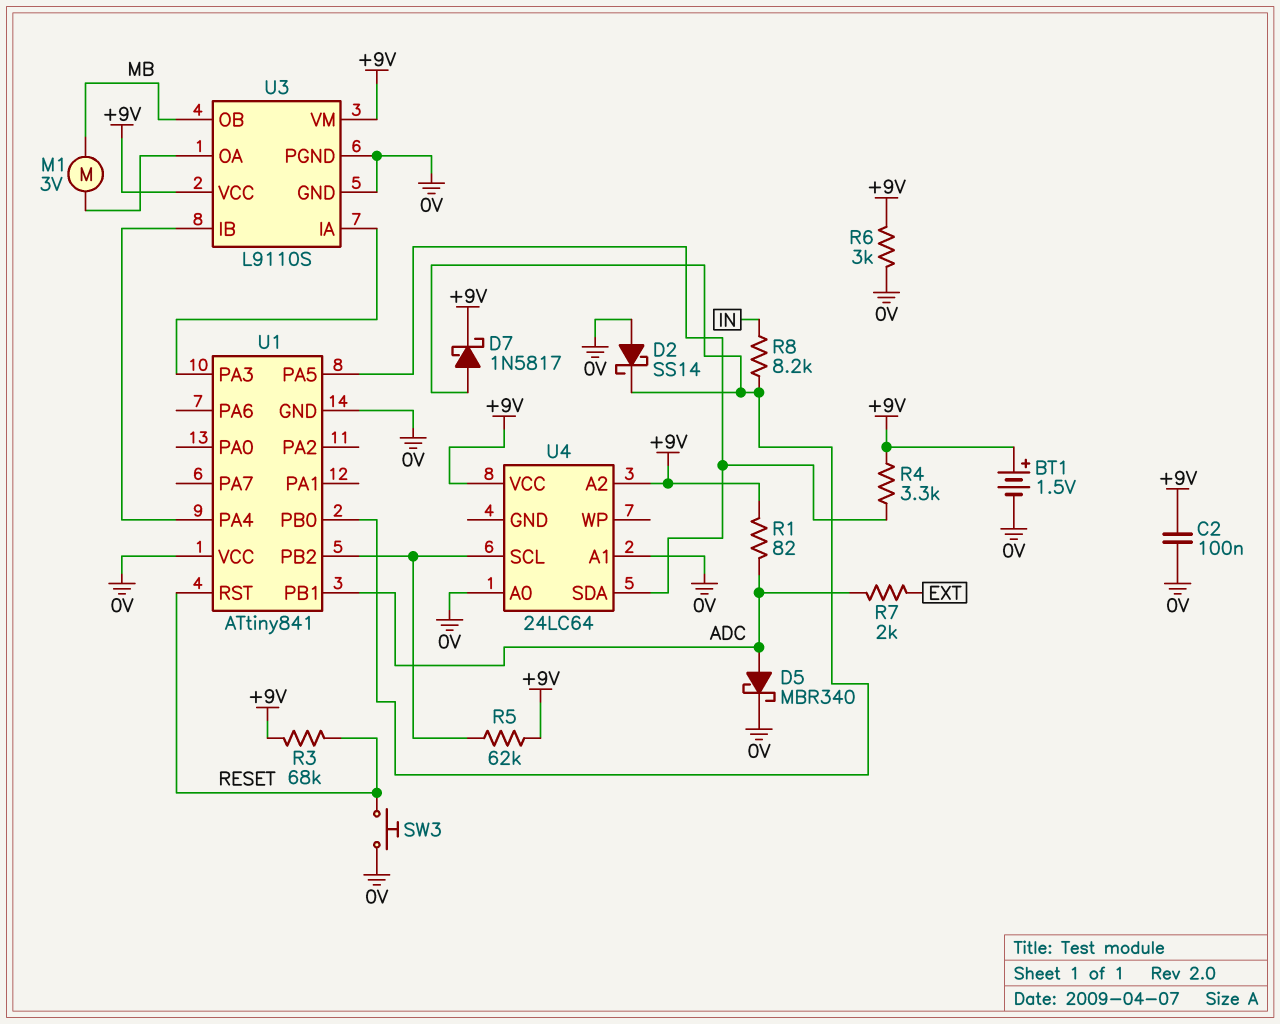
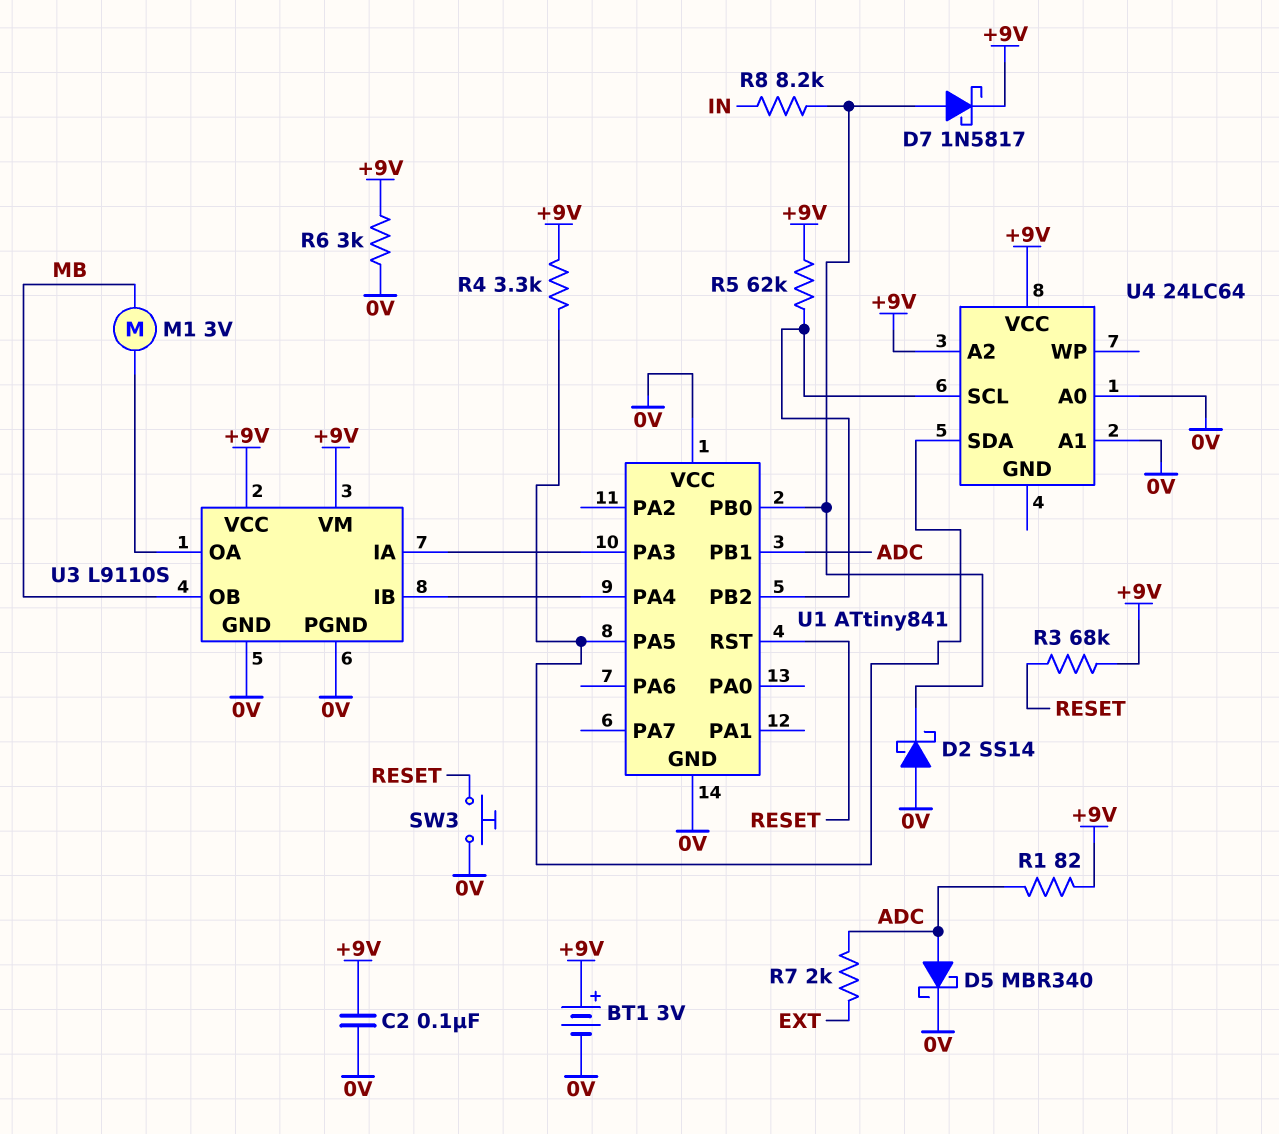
BT1: 1.5V (plus +9V, minus 0V) -> 3V (plus +9V, minus 0V)

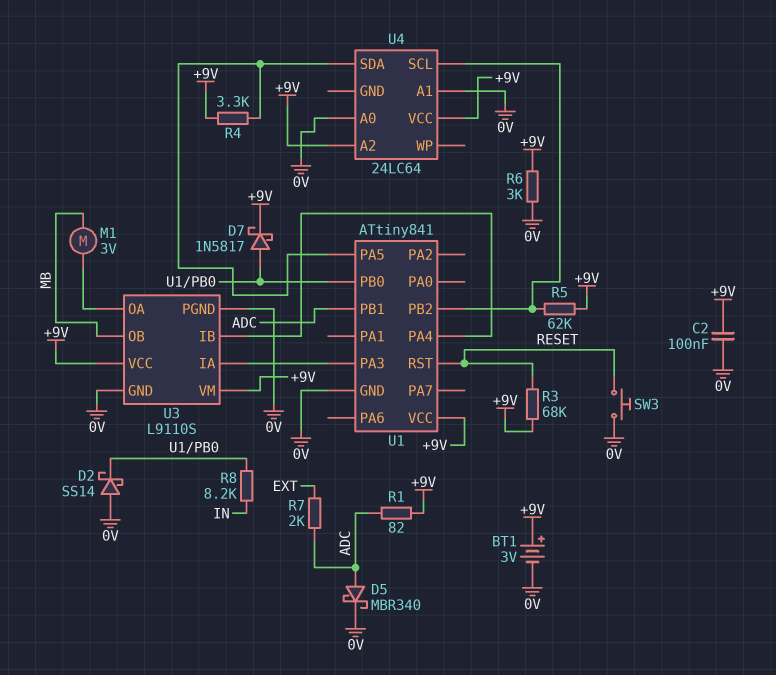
U1 pin VCC: 0V -> +9V

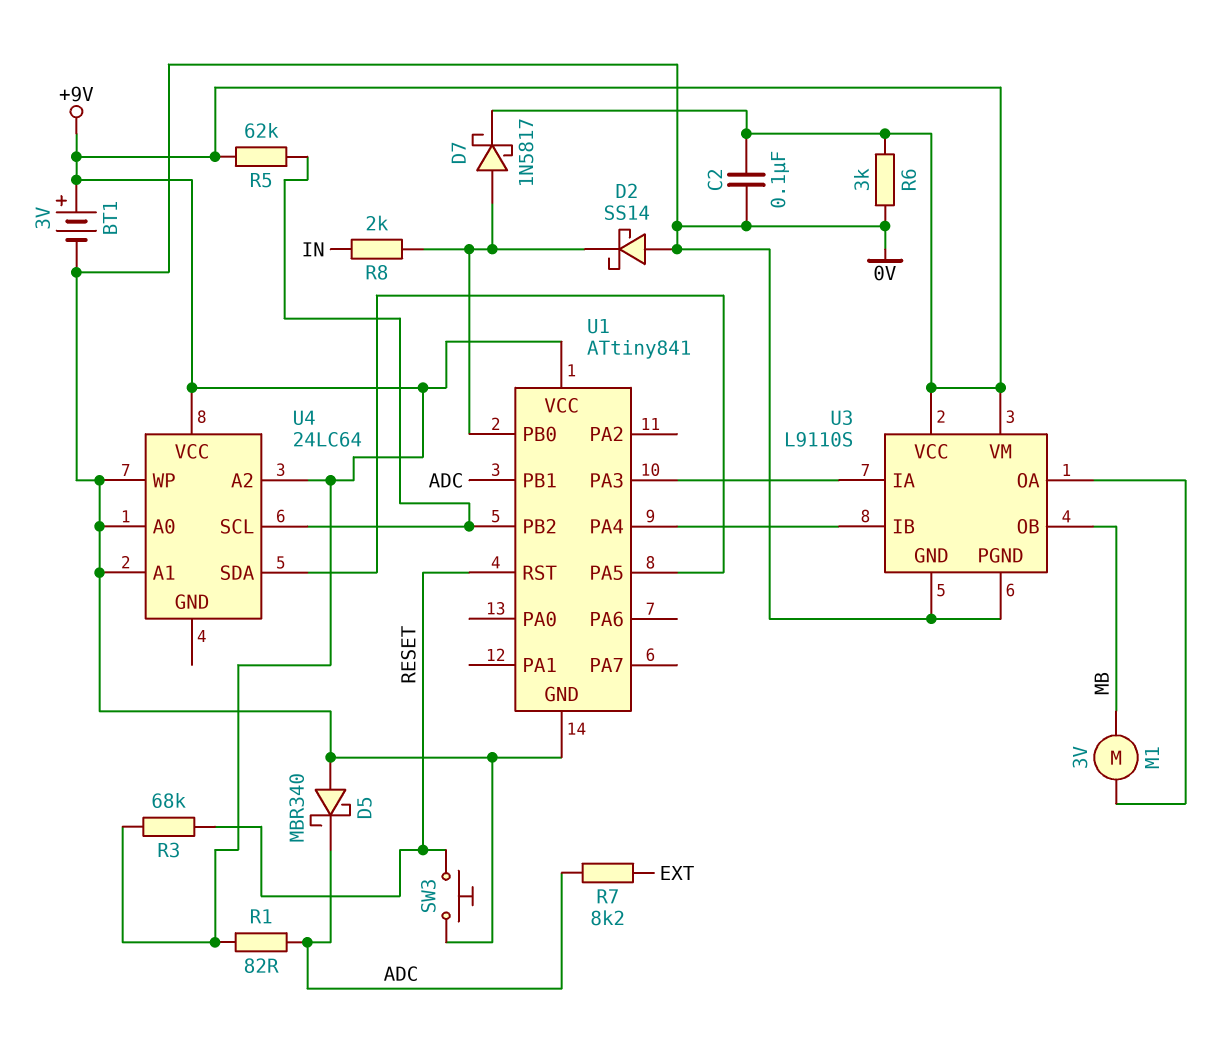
D5: schottky MBR340 (A ADC, K 0V) -> schottky MBR340 (A 0V, K ADC)
R4: 3.3k (+9V, U1/PA5) -> none
R7: 2k (ADC, EXT) -> 8.2k (ADC, EXT)
R8: 8.2k (IN, U1/PB0) -> 2k (IN, U1/PB0)
U4 pin WP: none -> 0V

